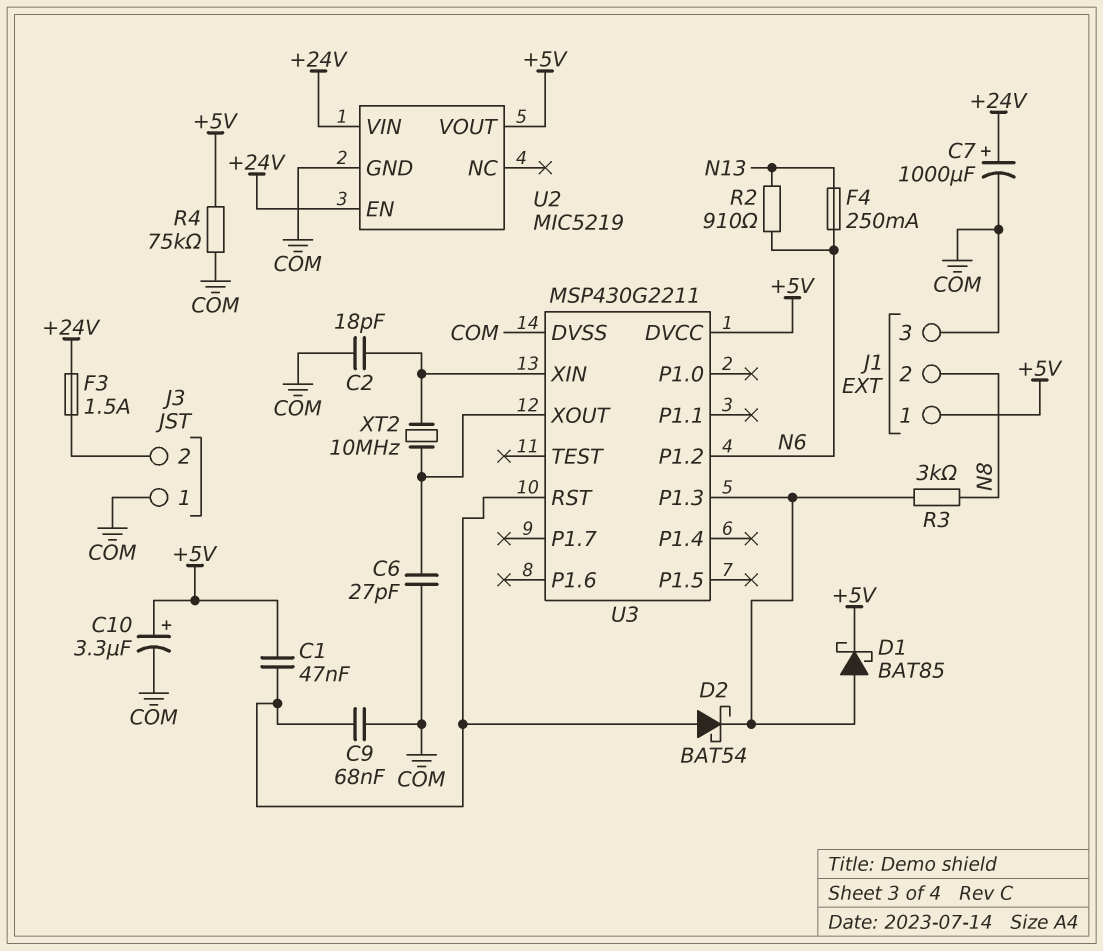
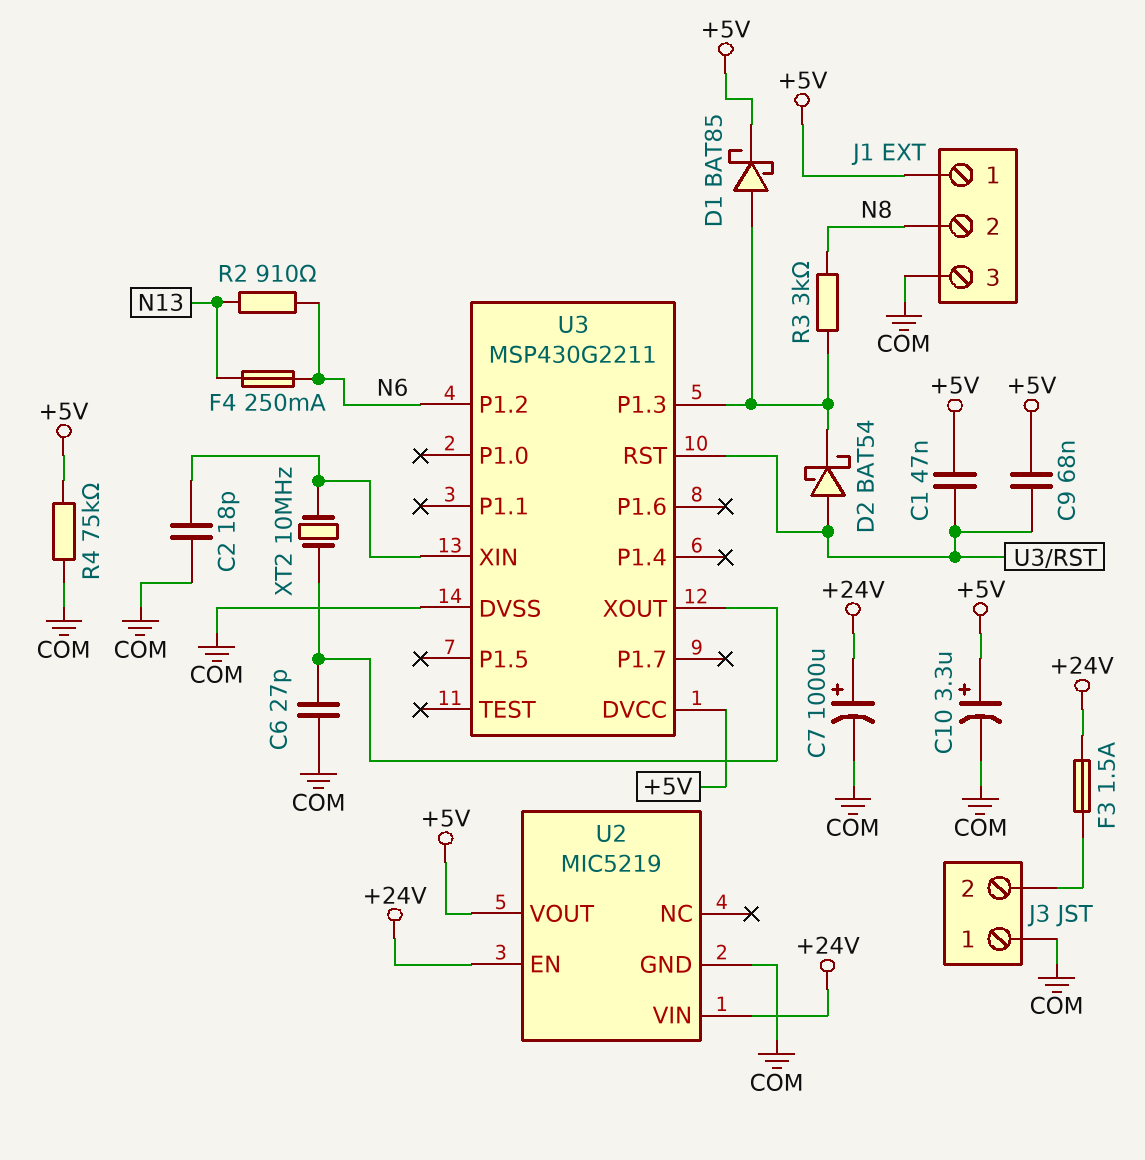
C9: 68nF (COM, U3/RST) -> 68nF (+5V, U3/RST)

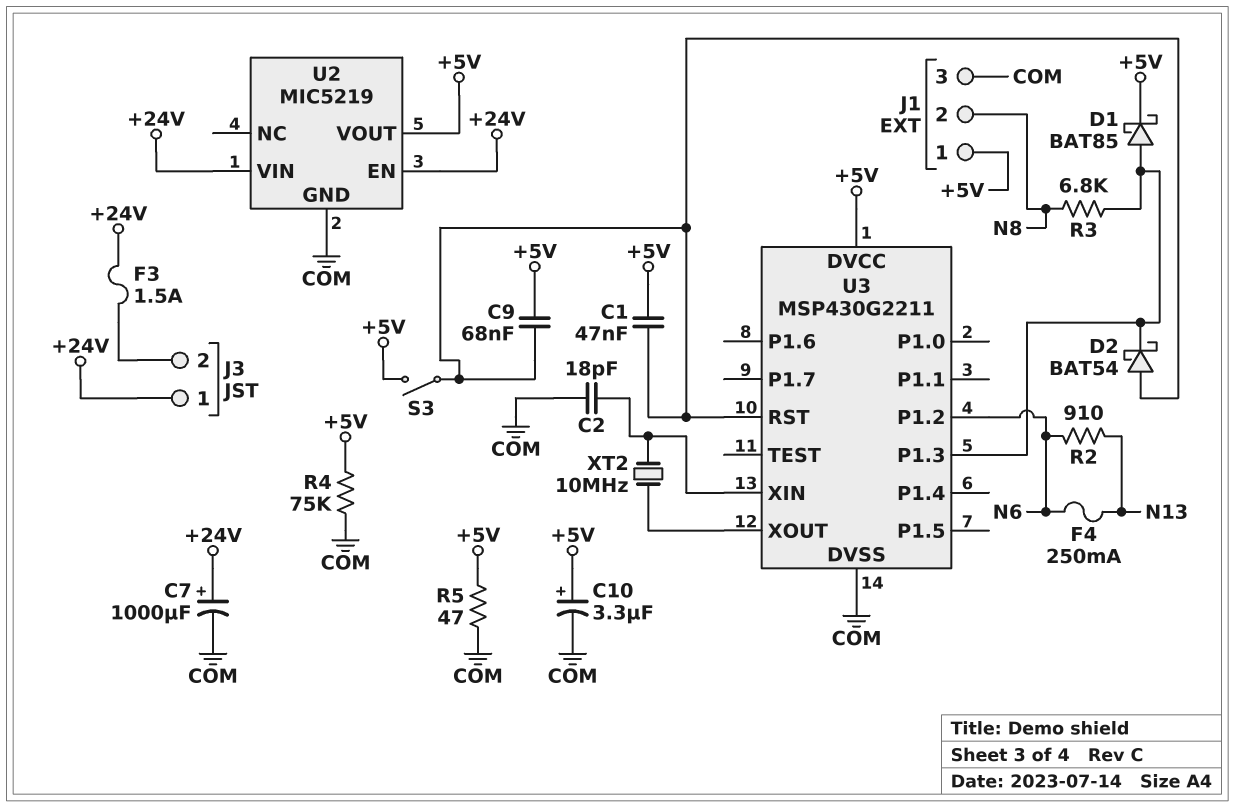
C6: 27pF (COM, U3/XOUT) -> none
J3 pin 1: COM -> +24V
R3: 3k (N8, U3/P1.3) -> 6.8k (N8, U3/P1.3)
R5: none -> 47 (+5V, COM)
S3: none -> switch (+5V, U3/RST)

